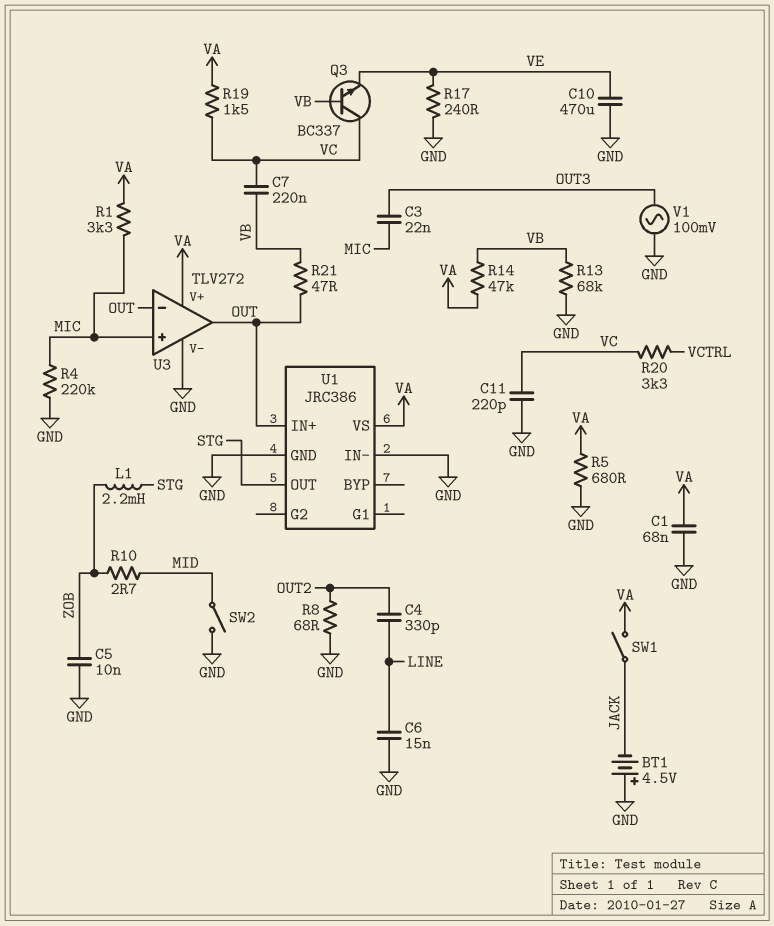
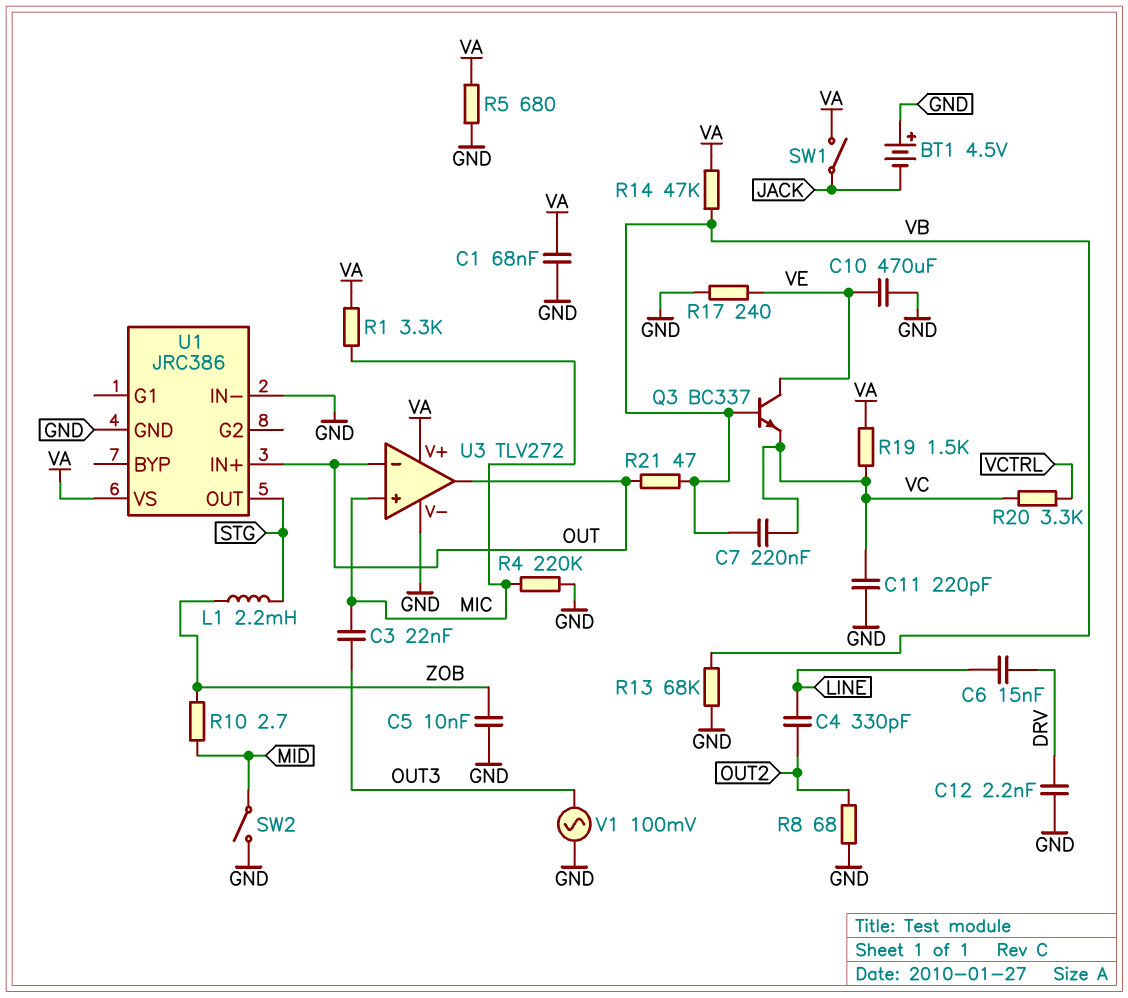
C6: 15nF (GND, LINE) -> 15nF (DRV, LINE)
C12: none -> 2.2nF (DRV, GND)
Q3: NPN BC337 (B VB, C VC, E VE) -> NPN BC337 (B VB, C VE, E VC)

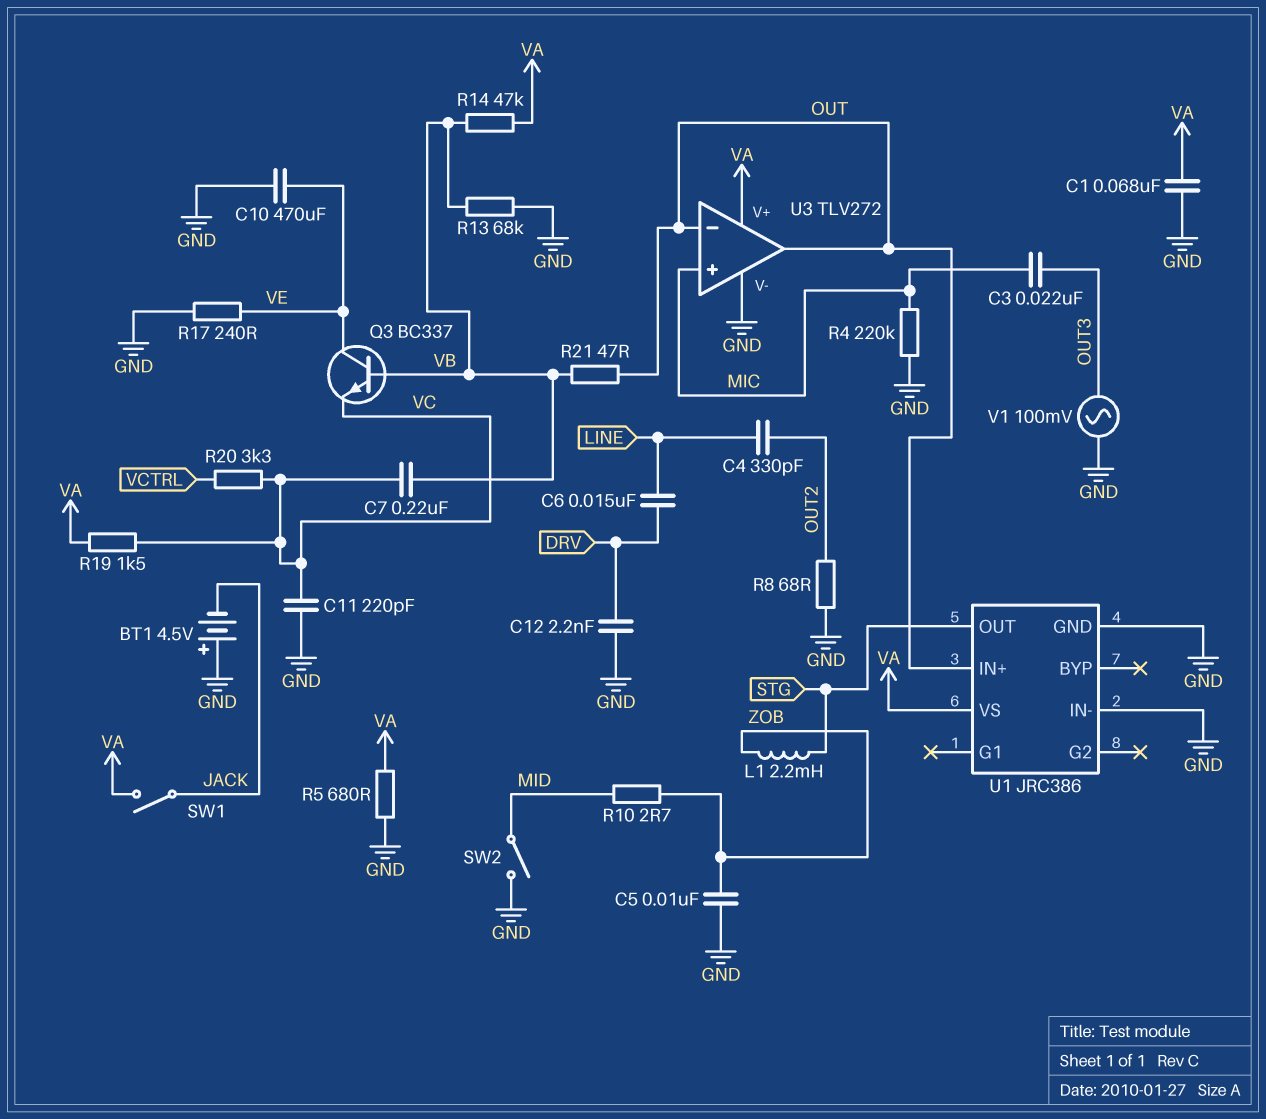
R1: 3.3k (MIC, VA) -> none

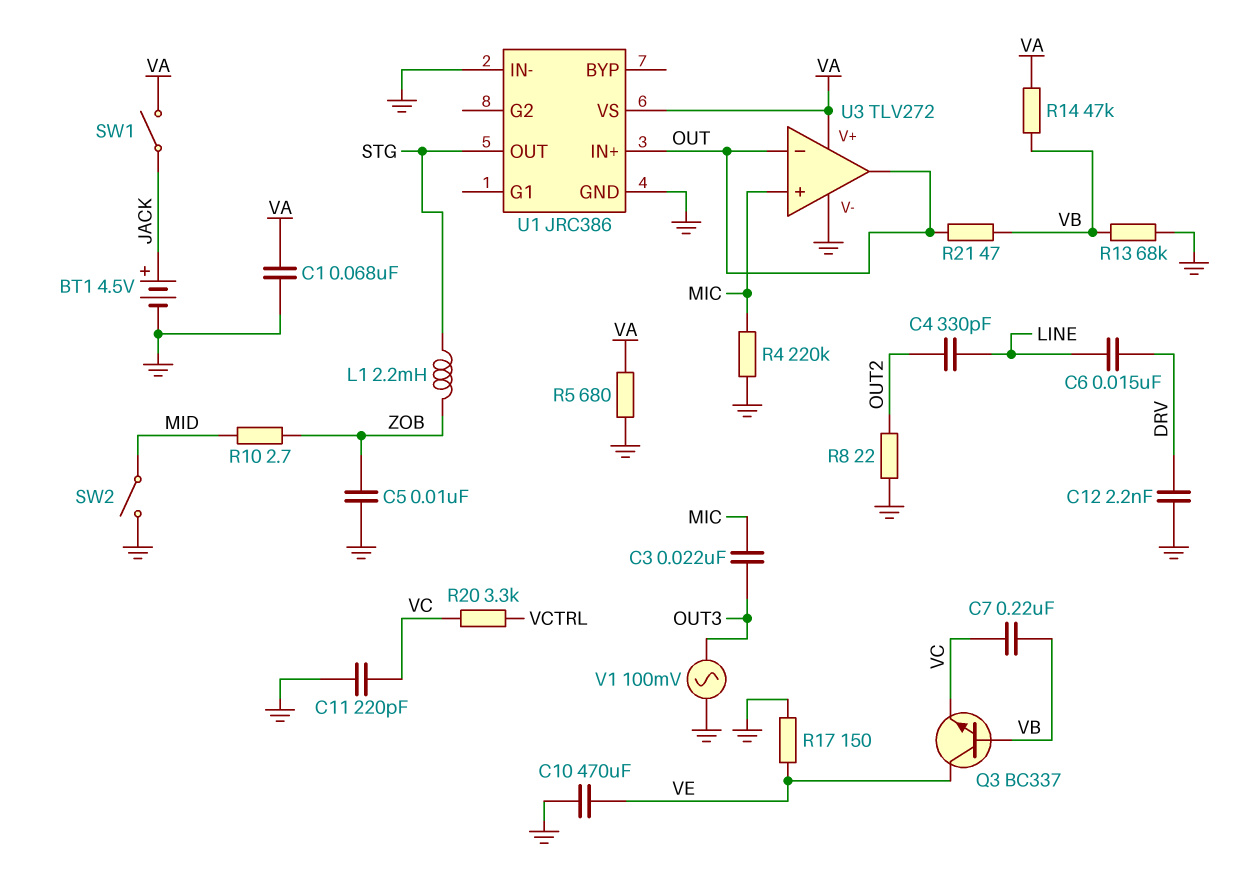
BT1: 4.5V (plus GND, minus JACK) -> 4.5V (plus JACK, minus GND)
R8: 68 (GND, OUT2) -> 22 (GND, OUT2)
R17: 240 (GND, VE) -> 150 (GND, VE)
R19: 1.5k (VA, VC) -> none

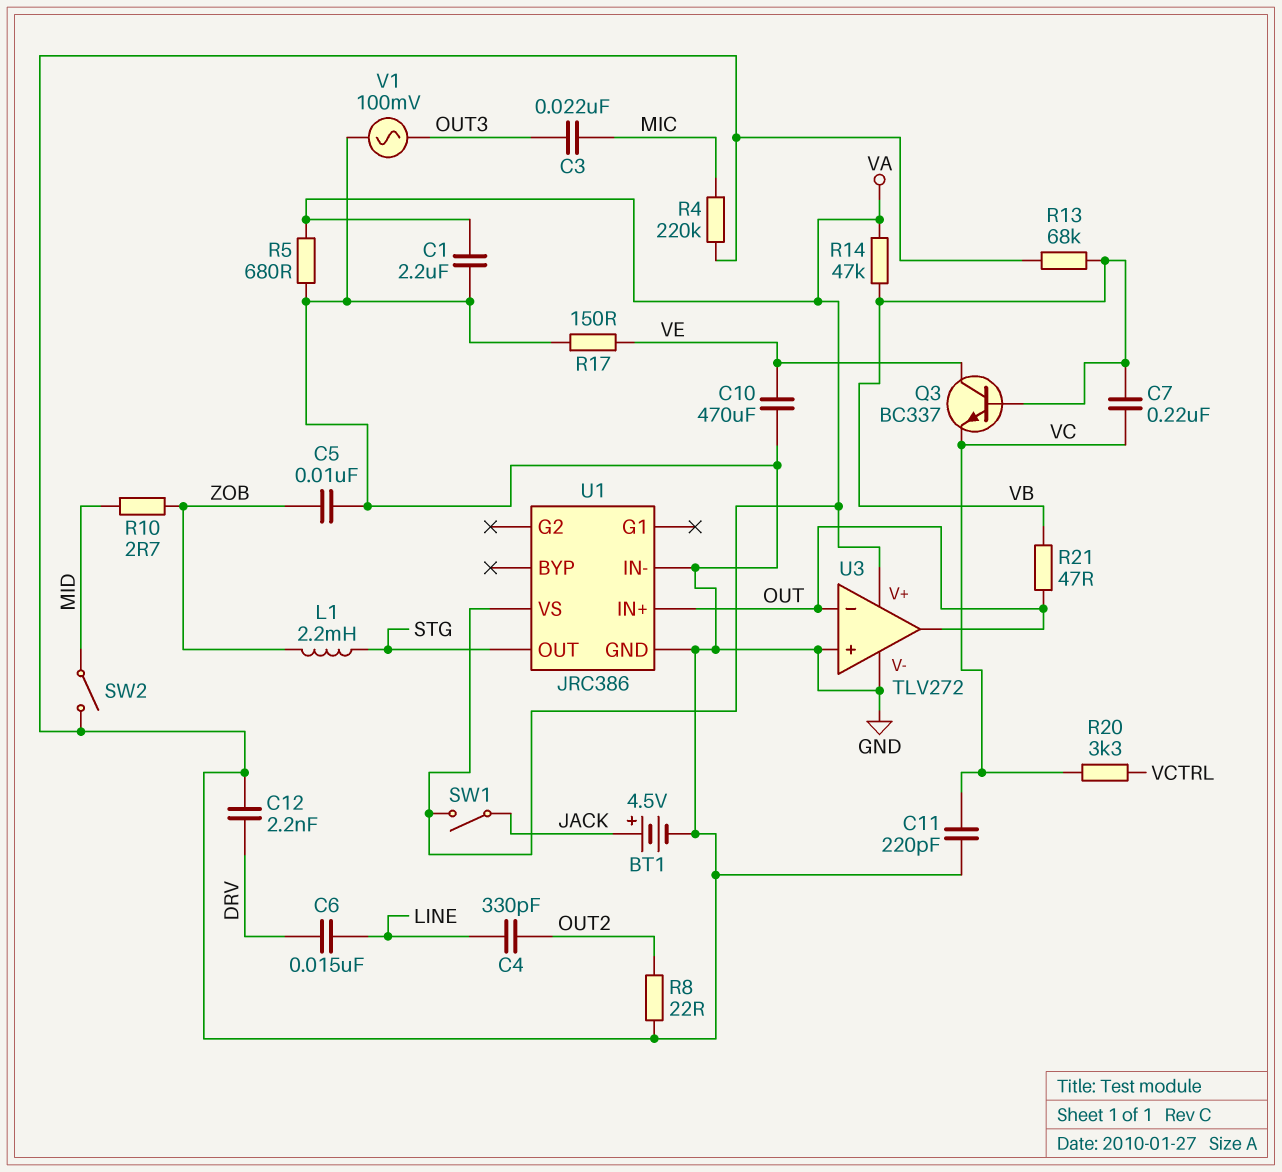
C1: 68nF (GND, VA) -> 2.2uF (GND, VA)
U3 pin in+: MIC -> GND

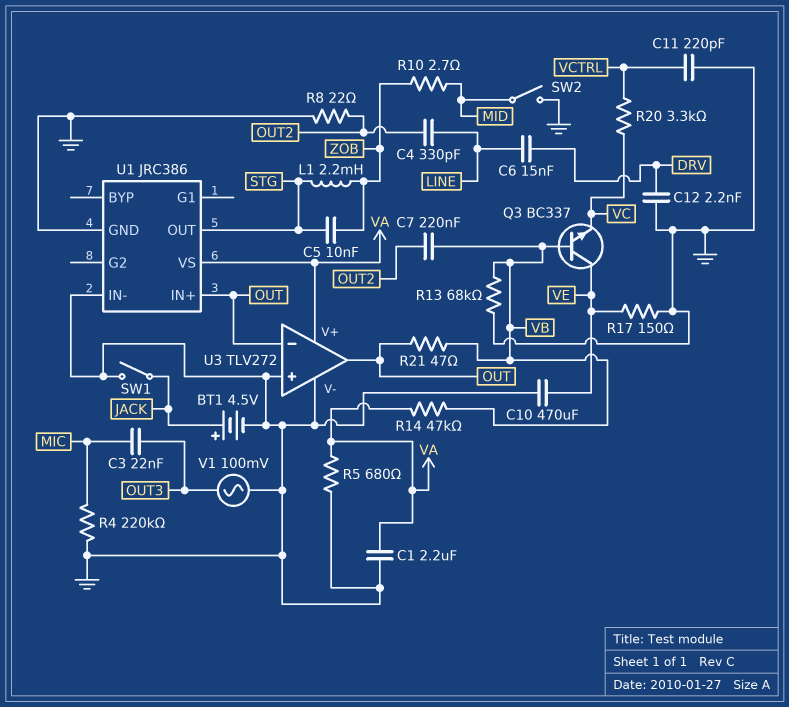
C5: 10nF (GND, ZOB) -> 10nF (STG, ZOB)
C7: 220nF (VB, VC) -> 220nF (OUT2, VB)
C11: 220pF (GND, VC) -> 220pF (GND, VCTRL)
SW1: switch (JACK, VA) -> switch (GND, JACK)

